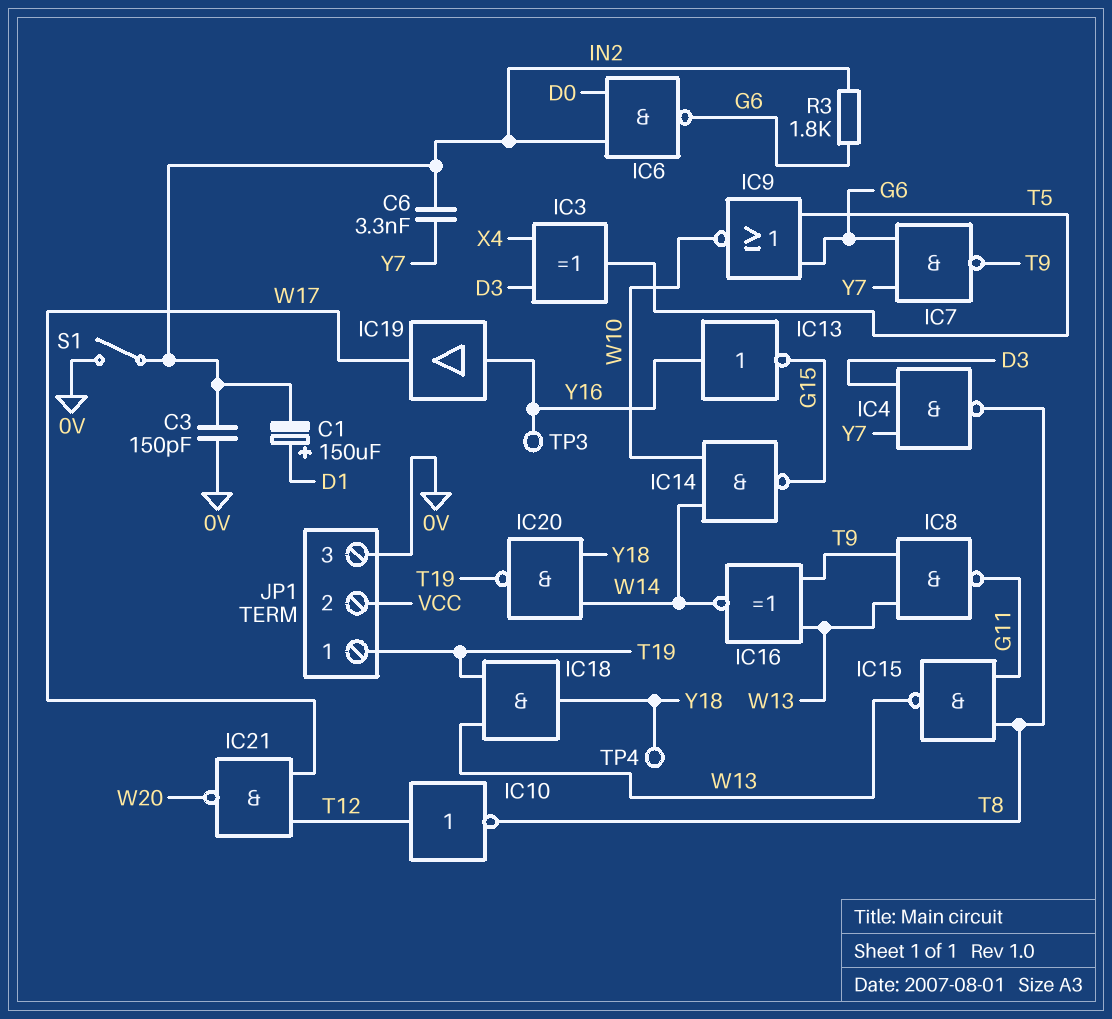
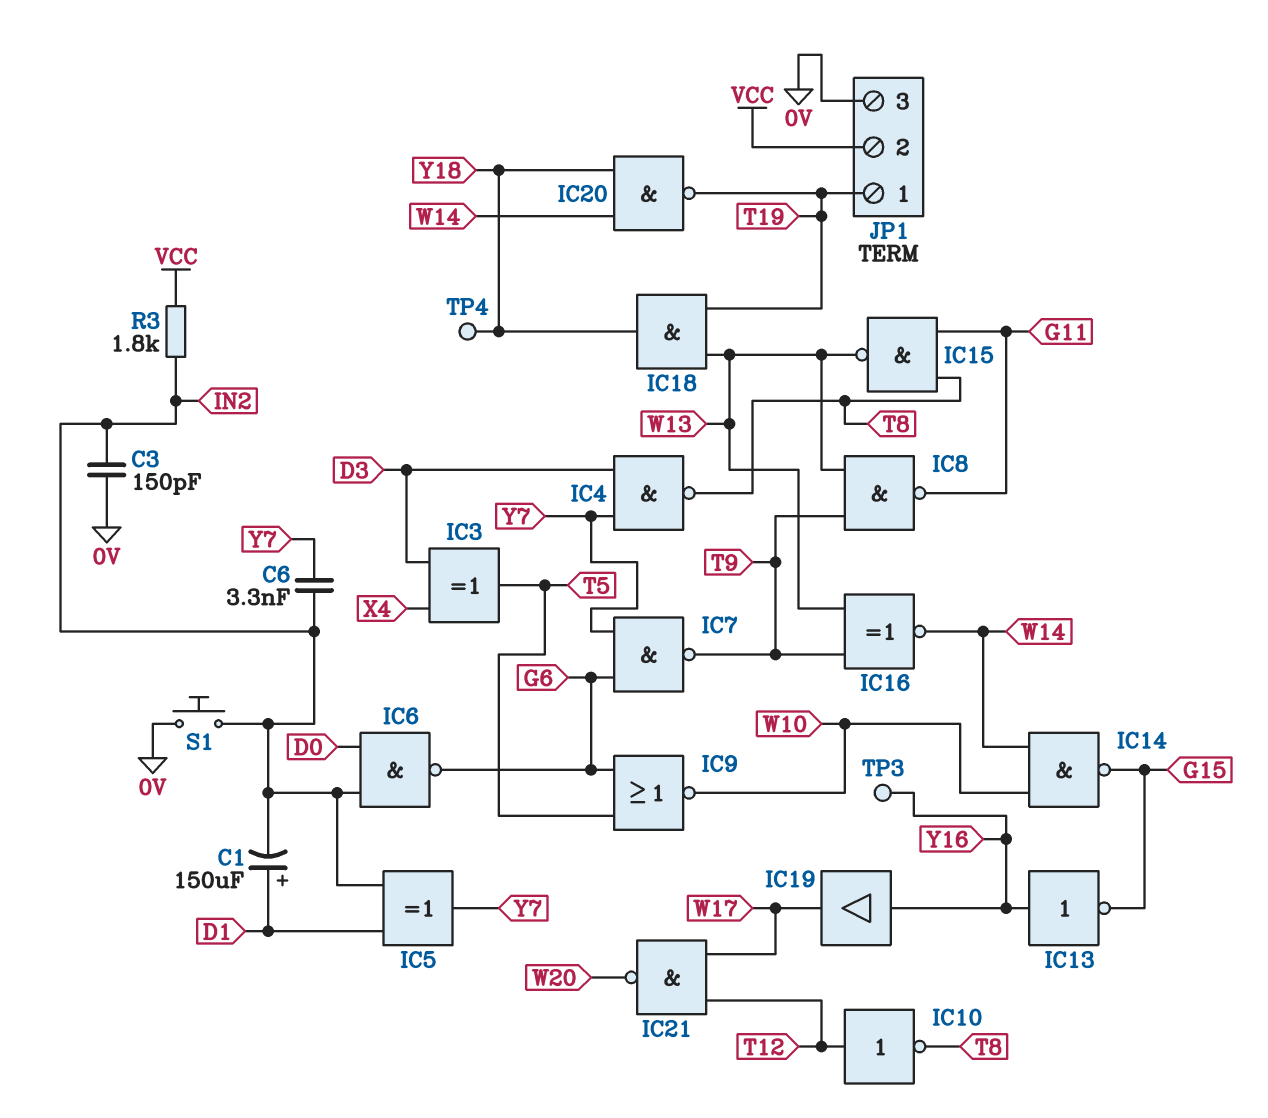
IC5: none -> XOR (in D1, in IN2, out Y7)
R3: 1.8k (G6, IN2) -> 1.8k (IN2, VCC)
S1: switch (0V, IN2) -> button (0V, IN2)

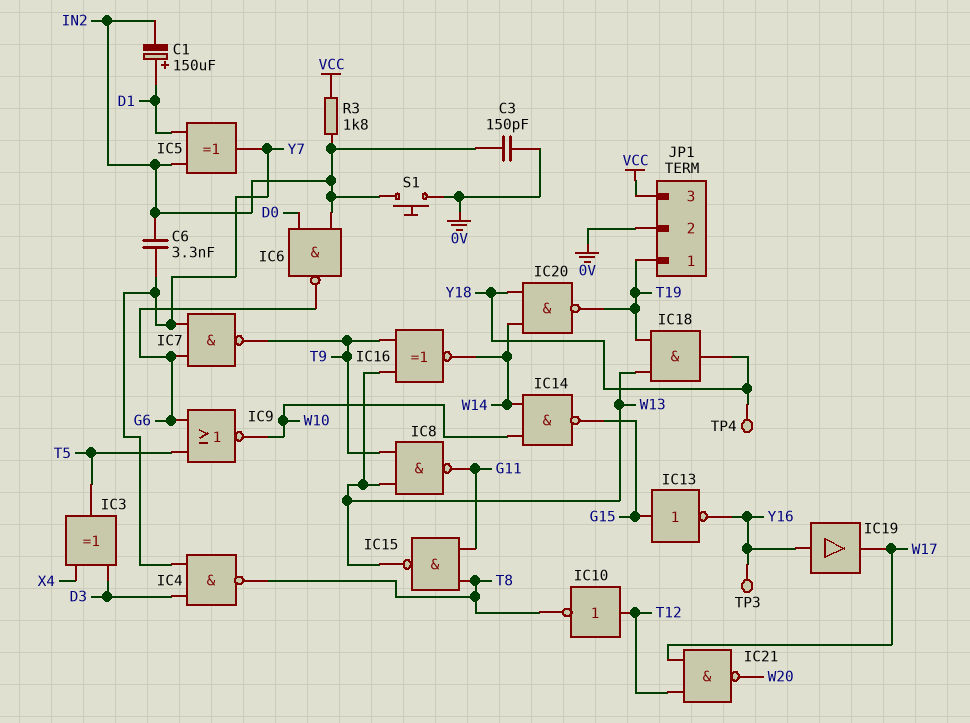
IC13: NOT (in Y16, out G15) -> NOT (in G15, out Y16)
JP1 pin 2: VCC -> 0V
JP1 pin 3: 0V -> VCC

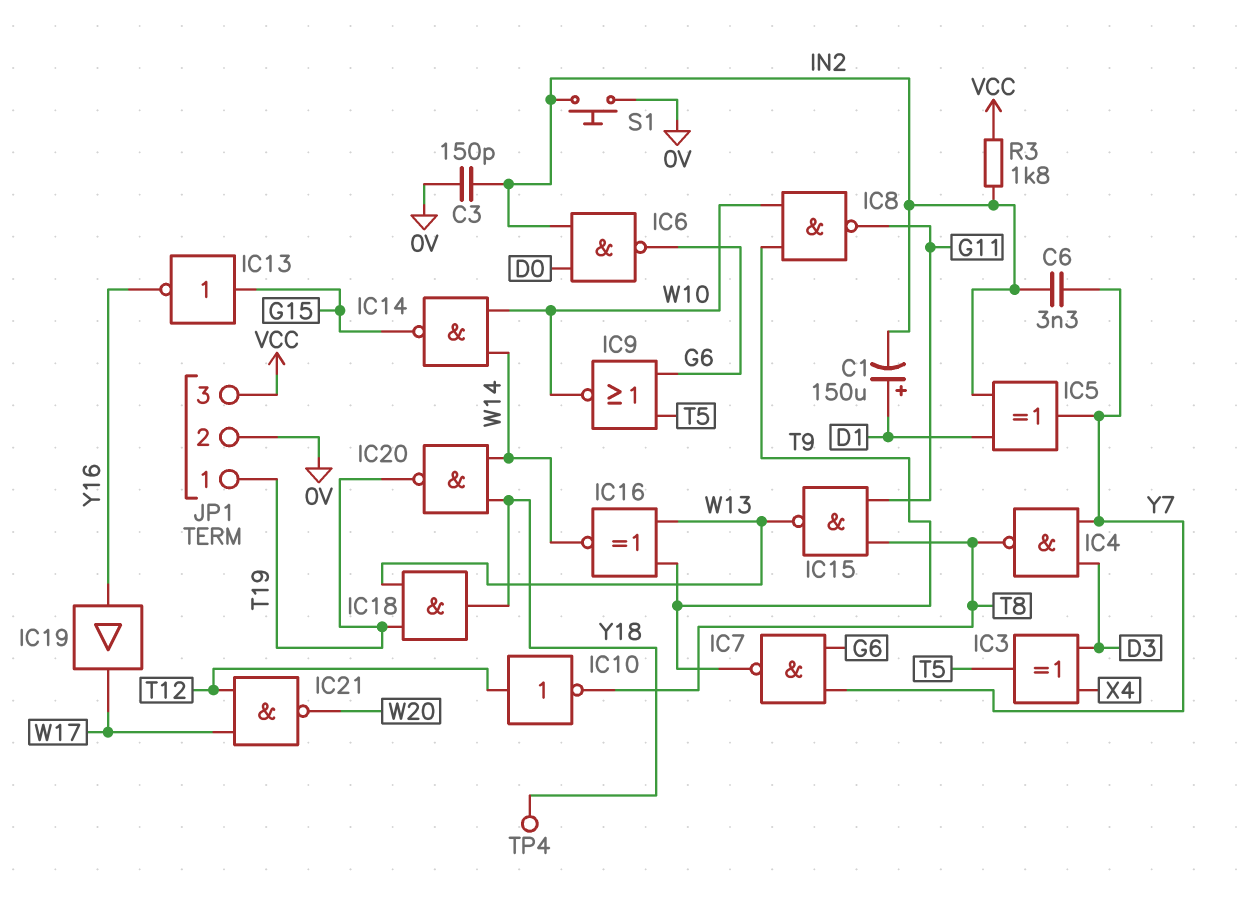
IC8: NAND (in T9, in W13, out G11) -> NAND (in T9, in W10, out G11)
TP3: test point (Y16) -> none

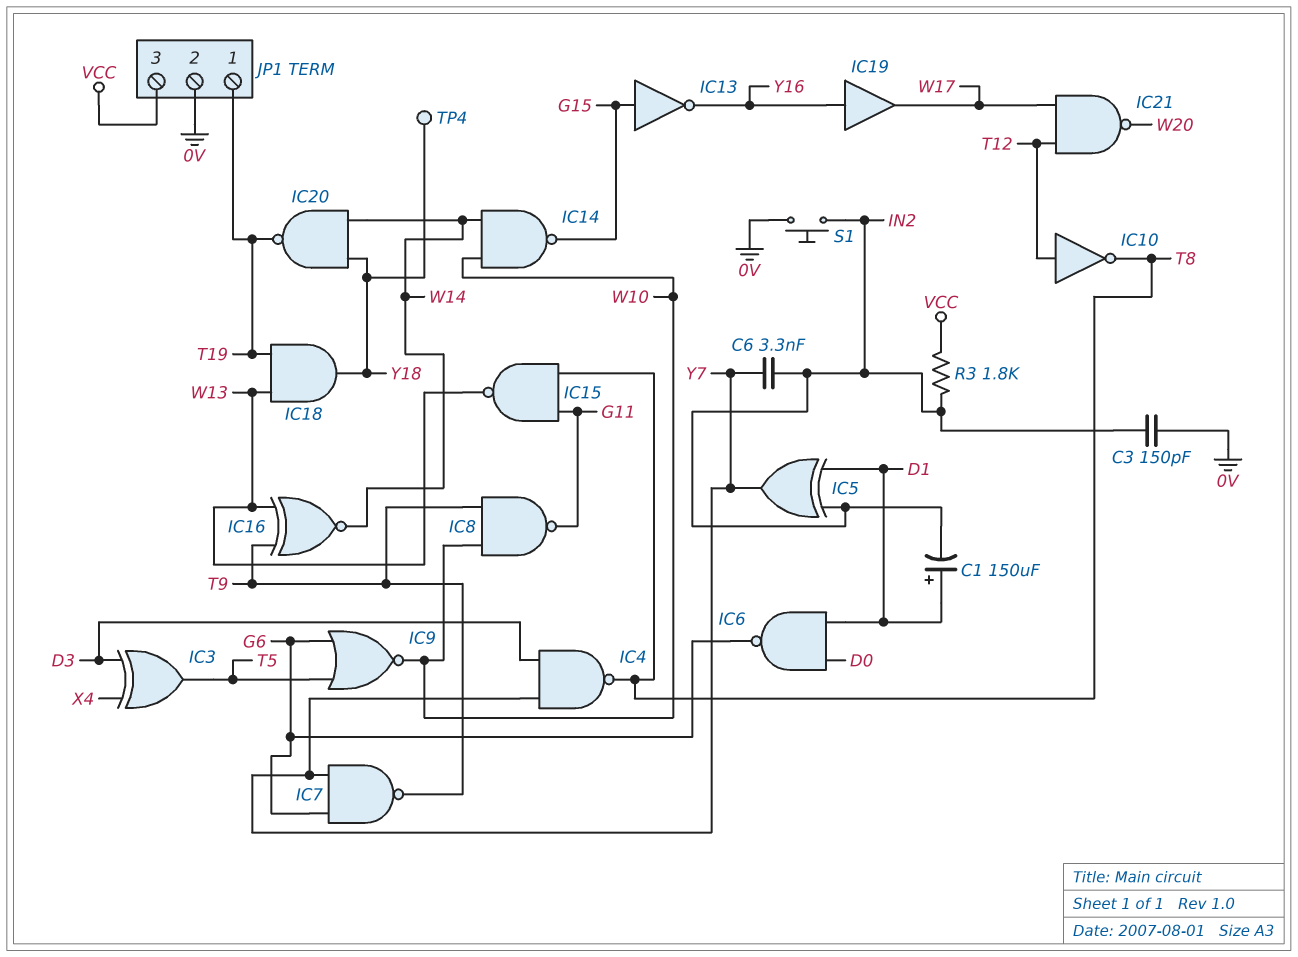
IC6: NAND (in D0, in IN2, out G6) -> NAND (in D0, in D1, out G6)

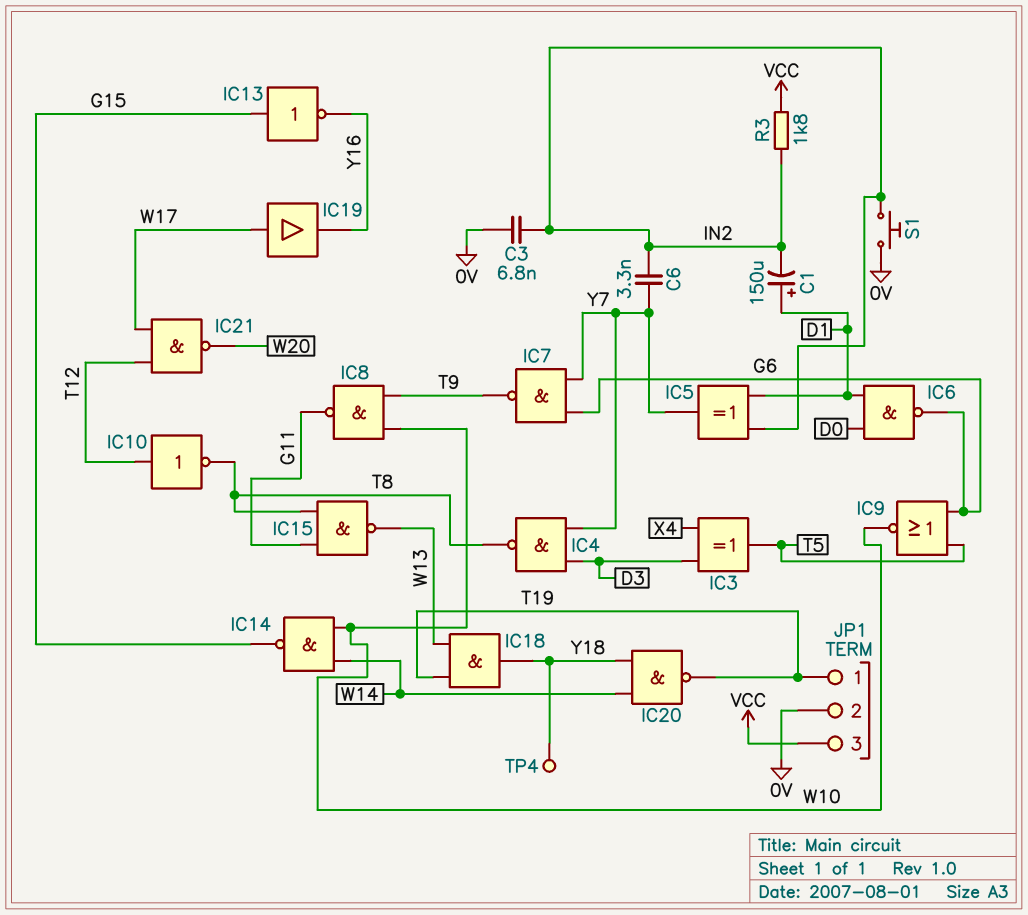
C3: 150pF (0V, IN2) -> 6.8nF (0V, IN2)
IC16: XNOR (in T9, in W13, out W14) -> none
IC19: buffer (in Y16, out W17) -> buffer (in W17, out Y16)

